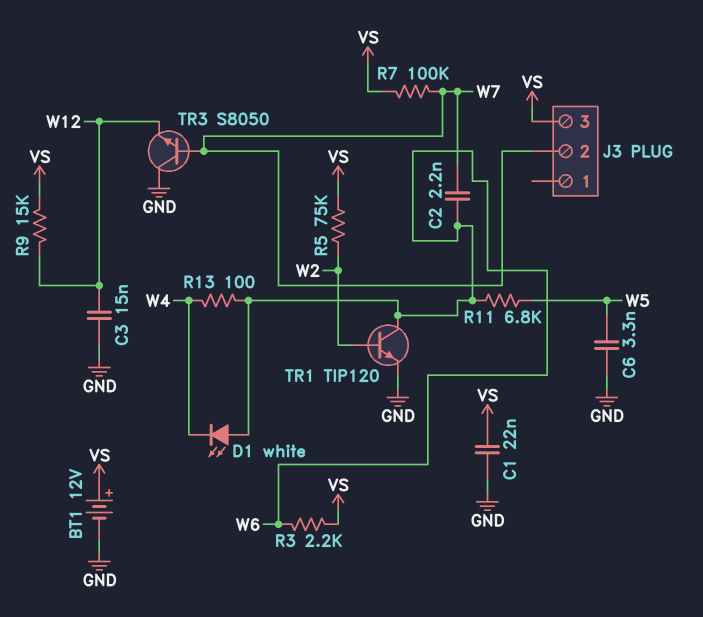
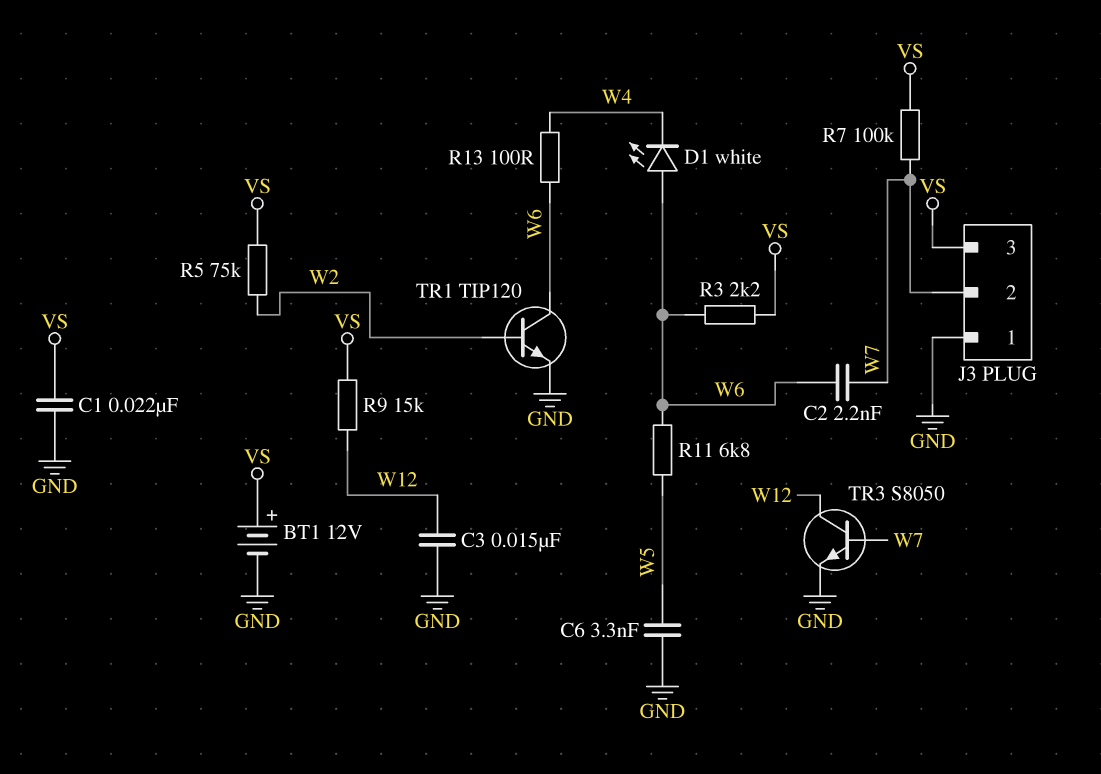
J3 pin 1: none -> GND
TR3: NPN S8050 (B W7, C GND, E W12) -> NPN S8050 (B W7, C W12, E GND)

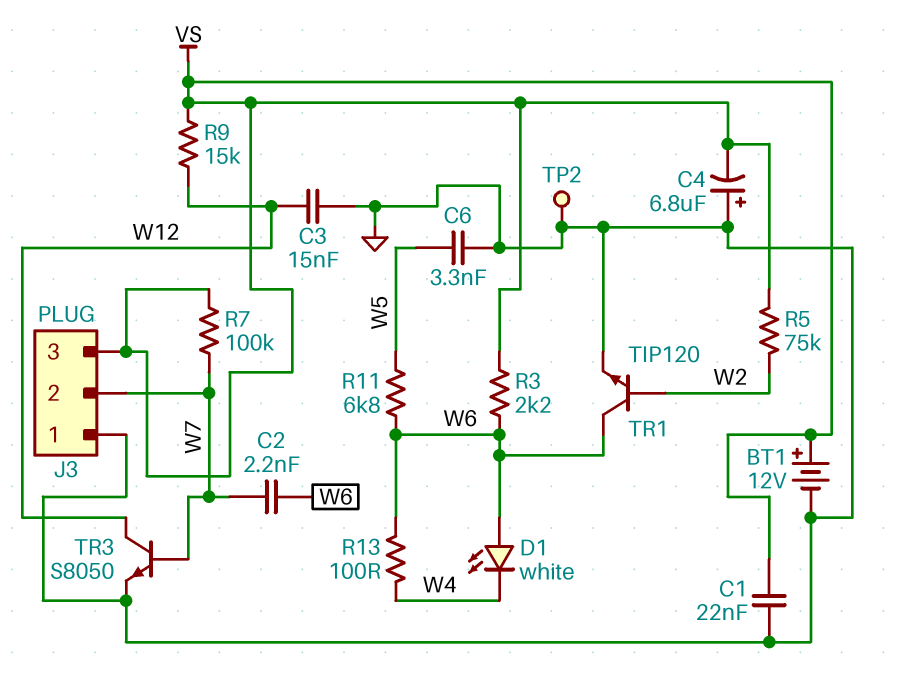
C4: none -> 6.8uF (plus GND, minus VS)
TP2: none -> test point (GND)

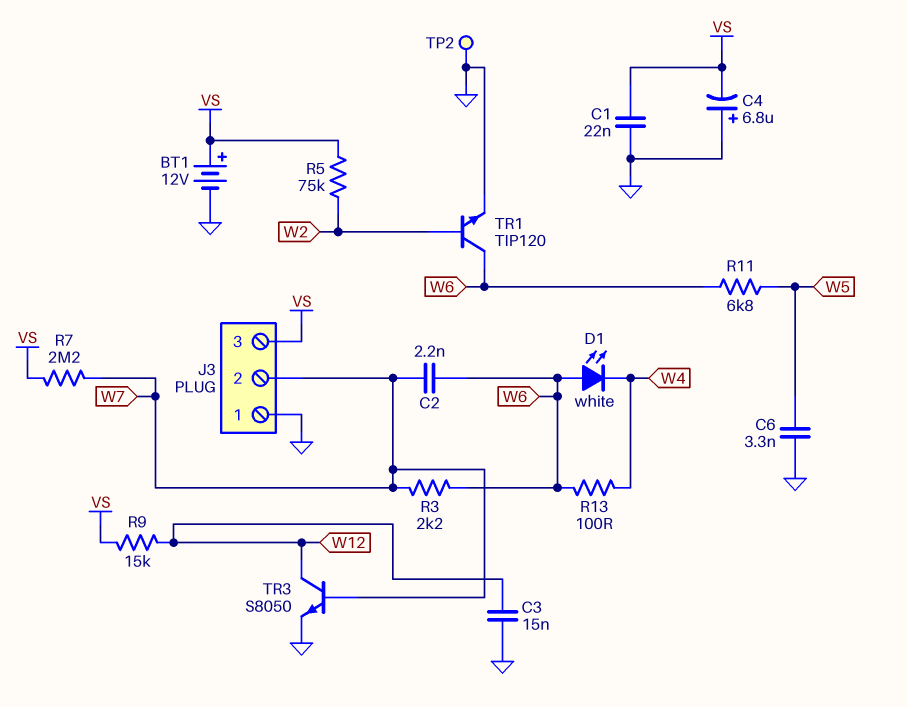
R3: 2.2k (VS, W6) -> 2.2k (W6, W7)
R7: 100k (VS, W7) -> 2.2M (VS, W7)

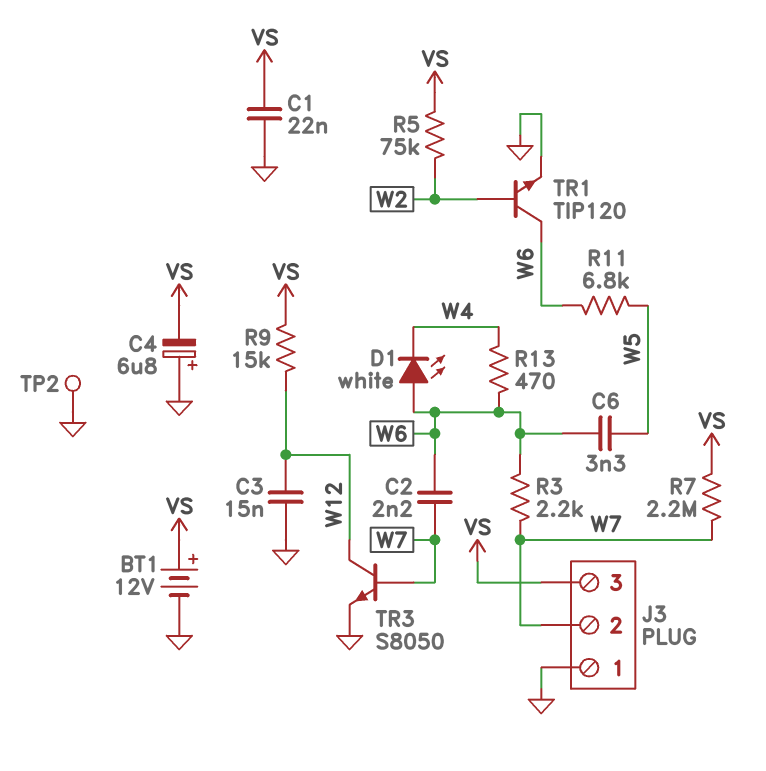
C6: 3.3nF (GND, W5) -> 3.3nF (W5, W6)
R13: 100 (W4, W6) -> 470 (W4, W6)

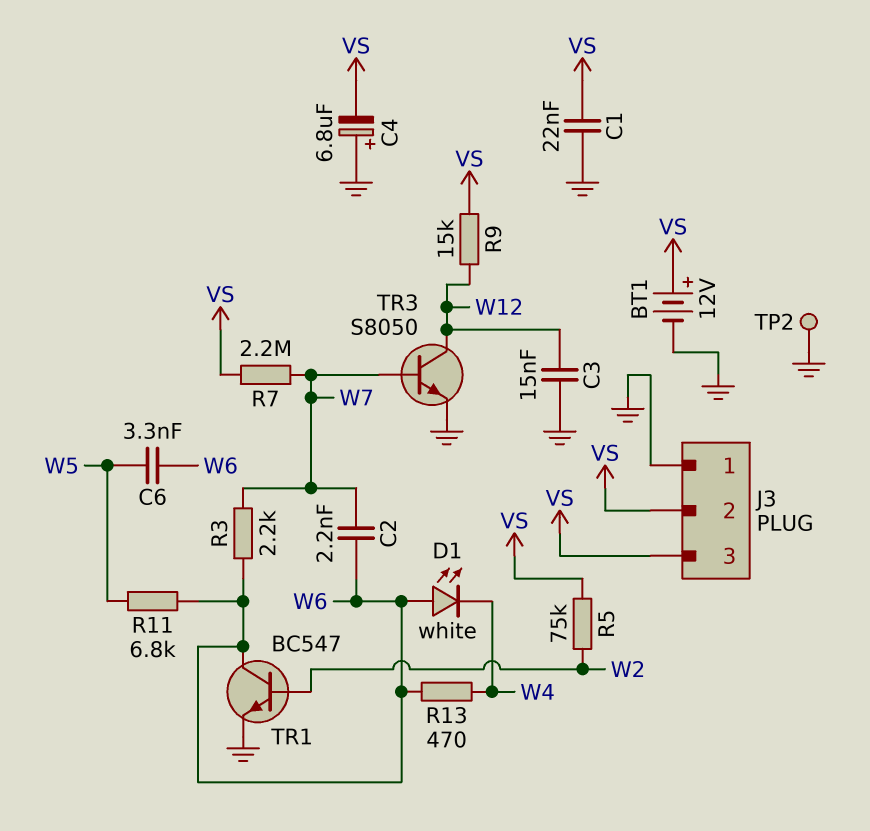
J3 pin 2: W7 -> VS
TR1: NPN TIP120 (B W2, C W6, E GND) -> NPN BC547 (B W2, C W6, E GND)

